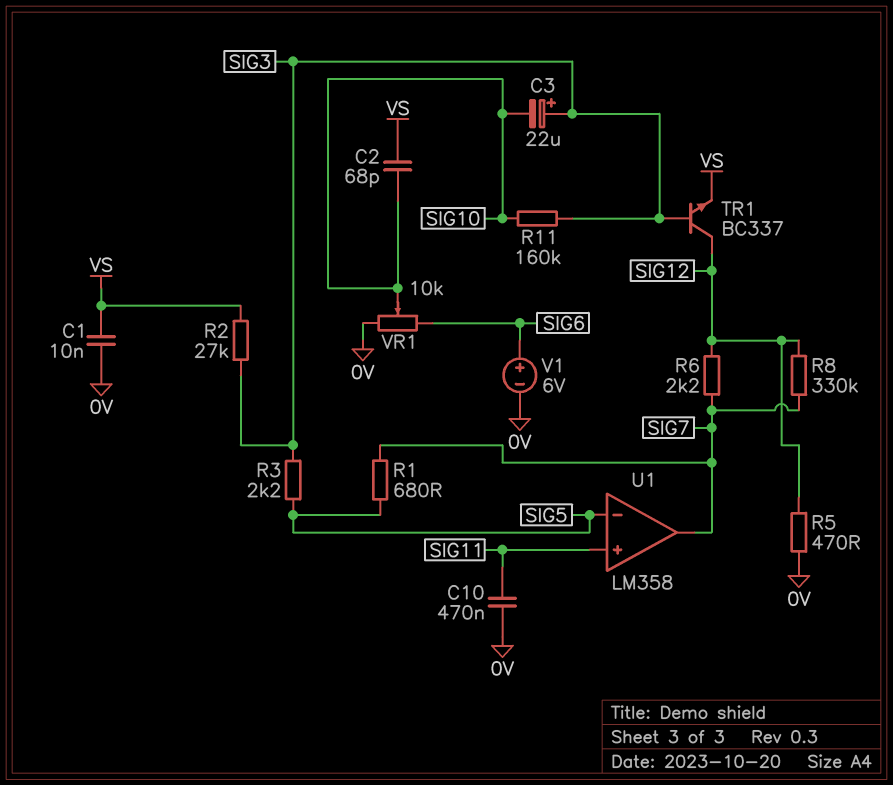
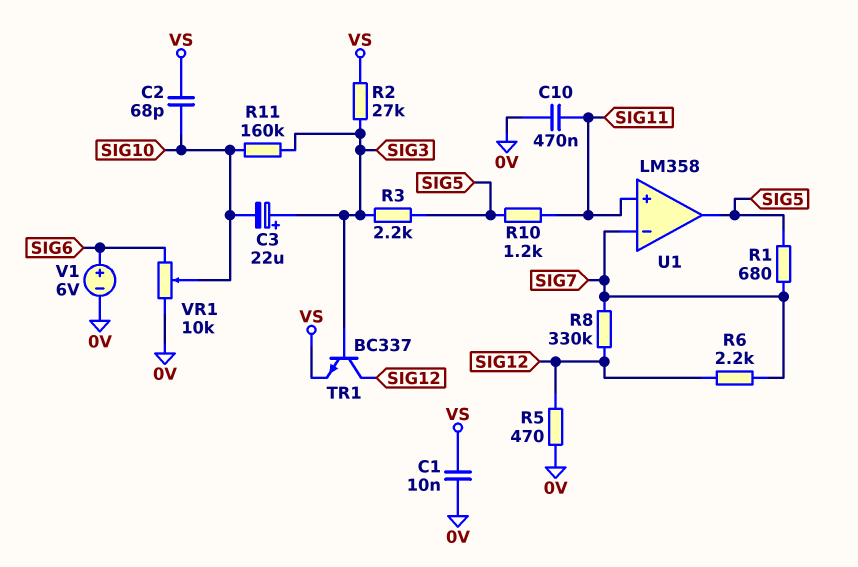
R10: none -> 1.2k (SIG5, SIG11)
U1 pin in-: SIG5 -> SIG7
U1 pin out: SIG7 -> SIG5

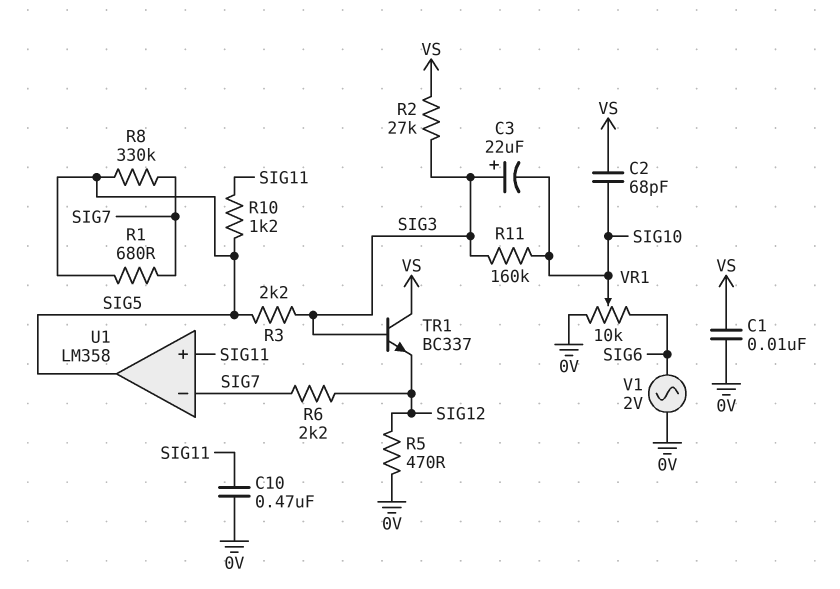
R8: 330k (SIG7, SIG12) -> 330k (SIG5, SIG7)
TR1: NPN BC337 (B SIG3, C SIG12, E VS) -> NPN BC337 (B SIG3, C VS, E SIG12)
V1: 6V (plus SIG6, minus 0V) -> AC 2V (0V, SIG6)

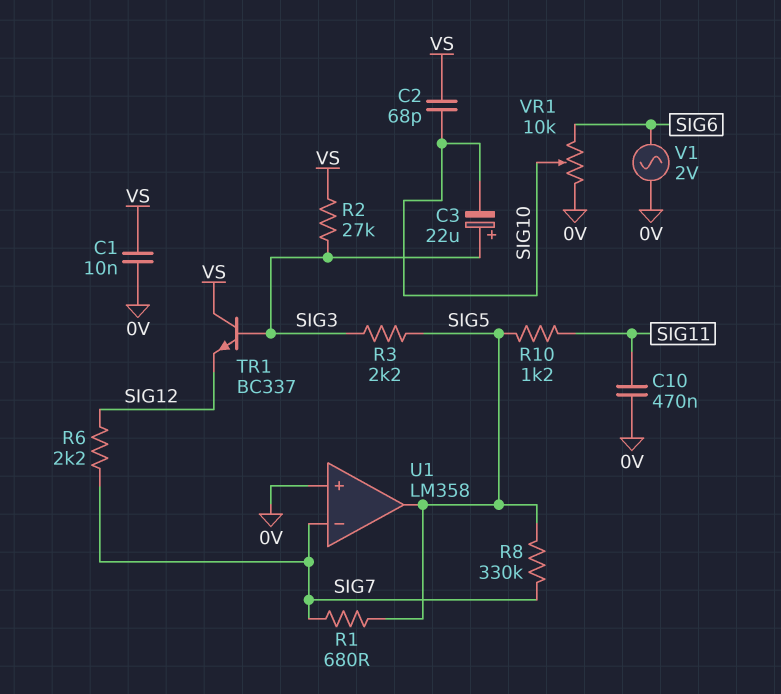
R5: 470 (0V, SIG12) -> none
R11: 160k (SIG3, SIG10) -> none
U1 pin in+: SIG11 -> 0V

